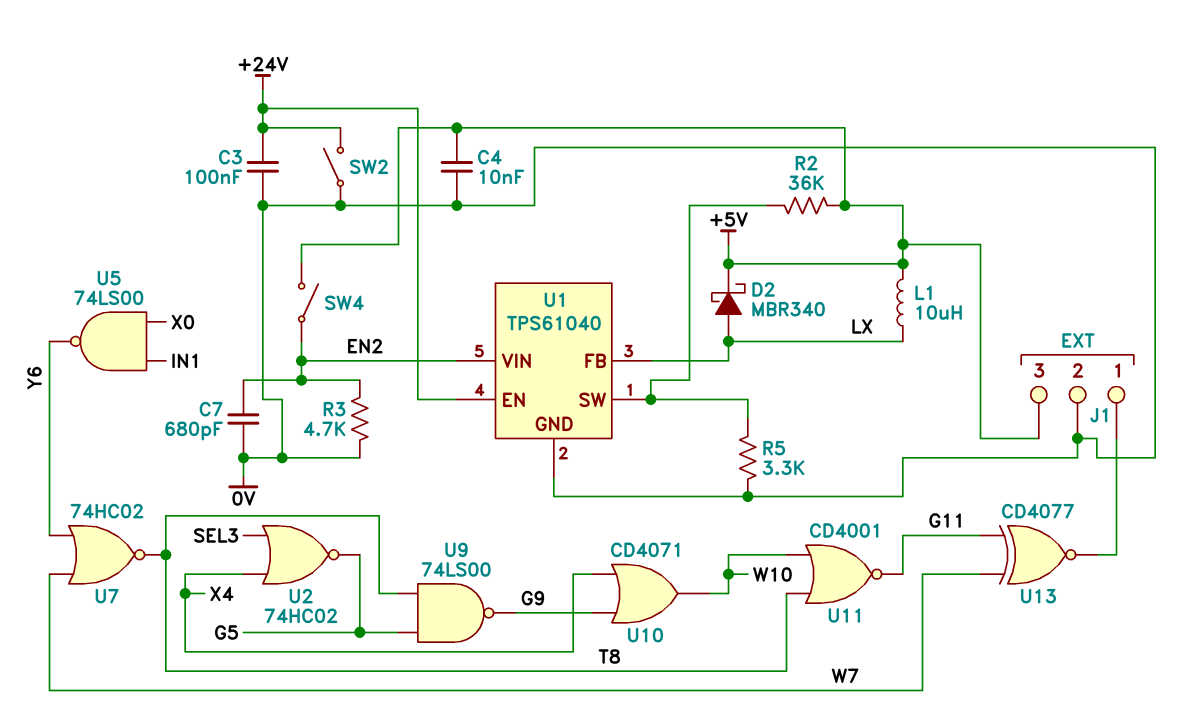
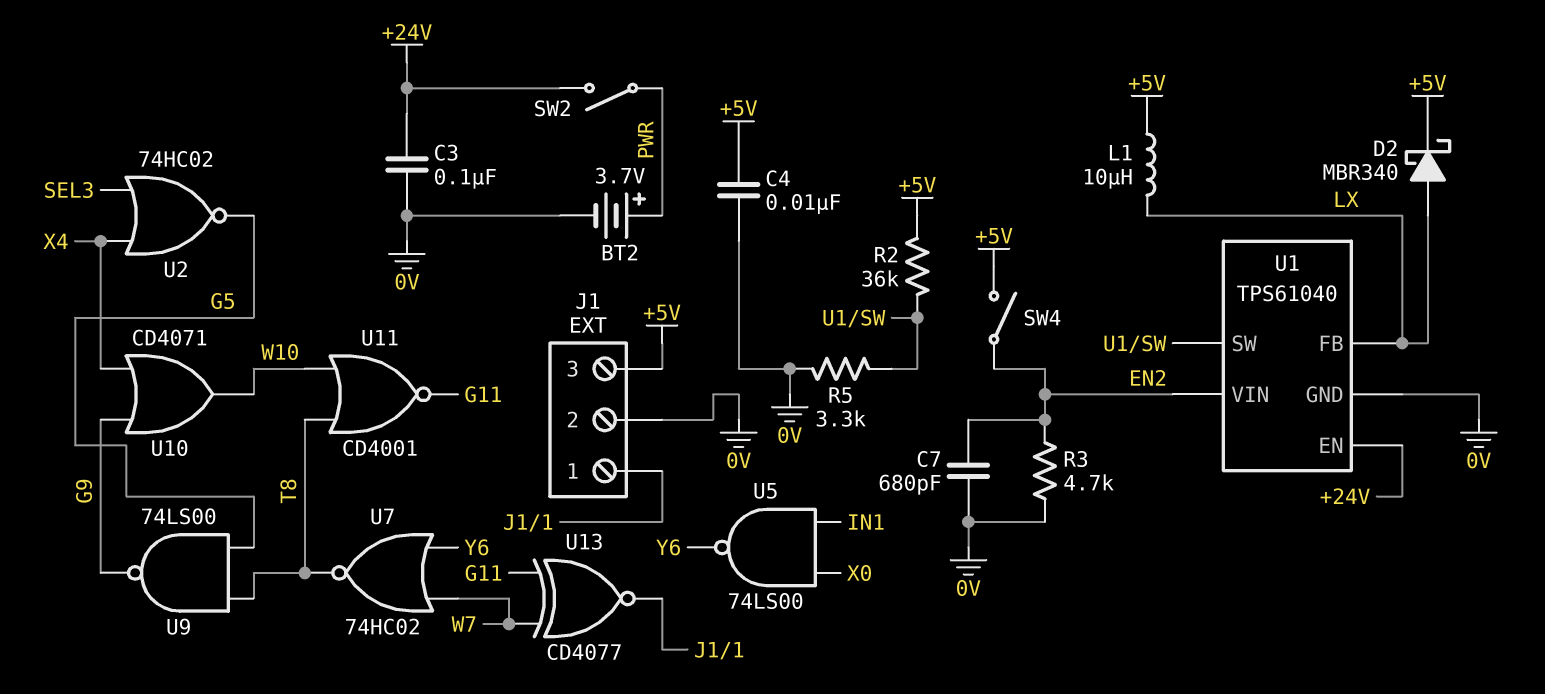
BT2: none -> 3.7V (plus PWR, minus 0V)
SW2: switch (+24V, 0V) -> switch (+24V, PWR)

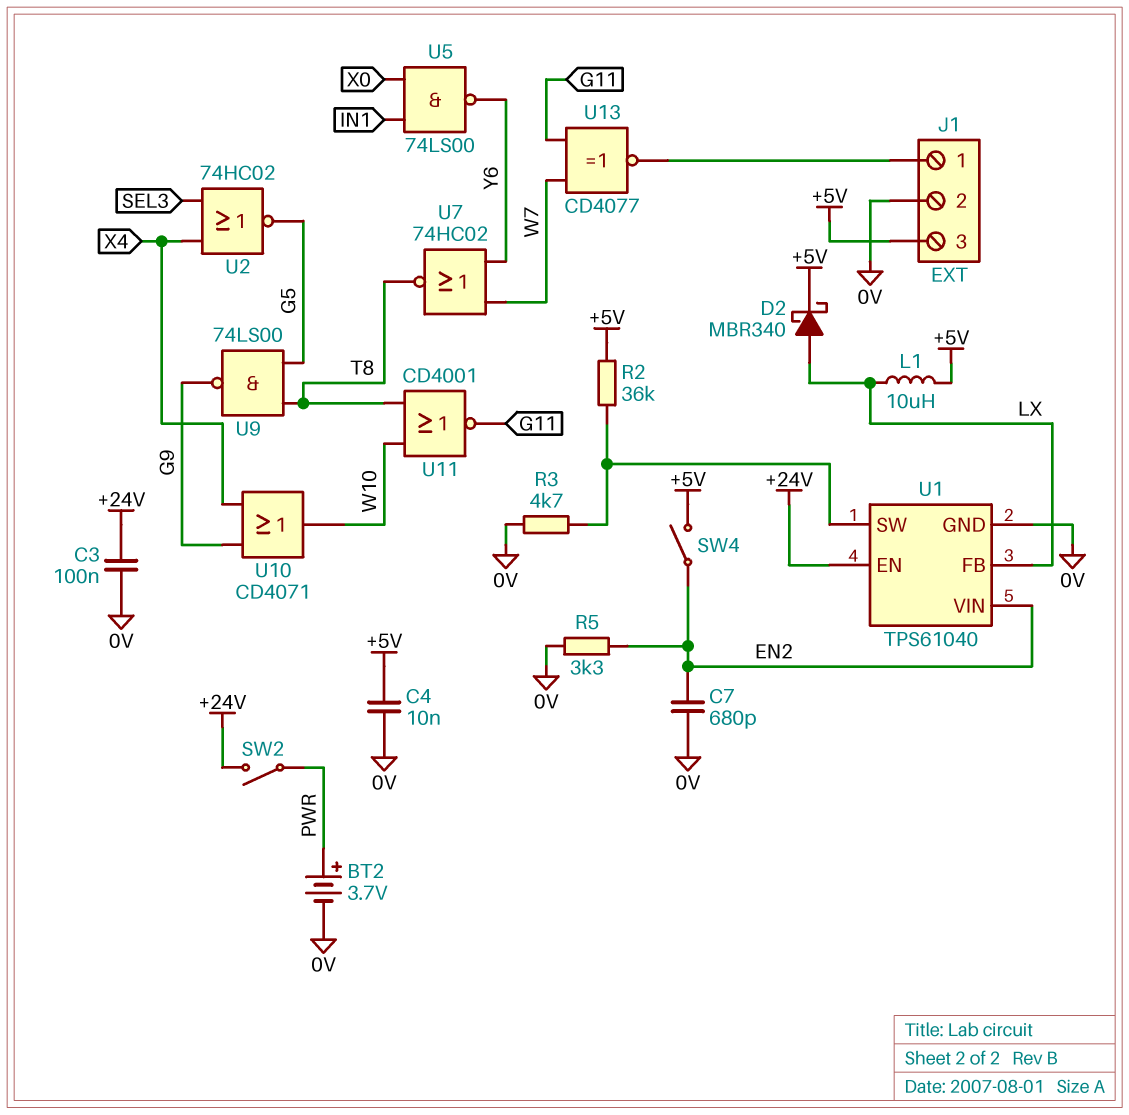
R3: 4.7k (0V, EN2) -> 4.7k (0V, U1/SW)
R5: 3.3k (0V, U1/SW) -> 3.3k (0V, EN2)

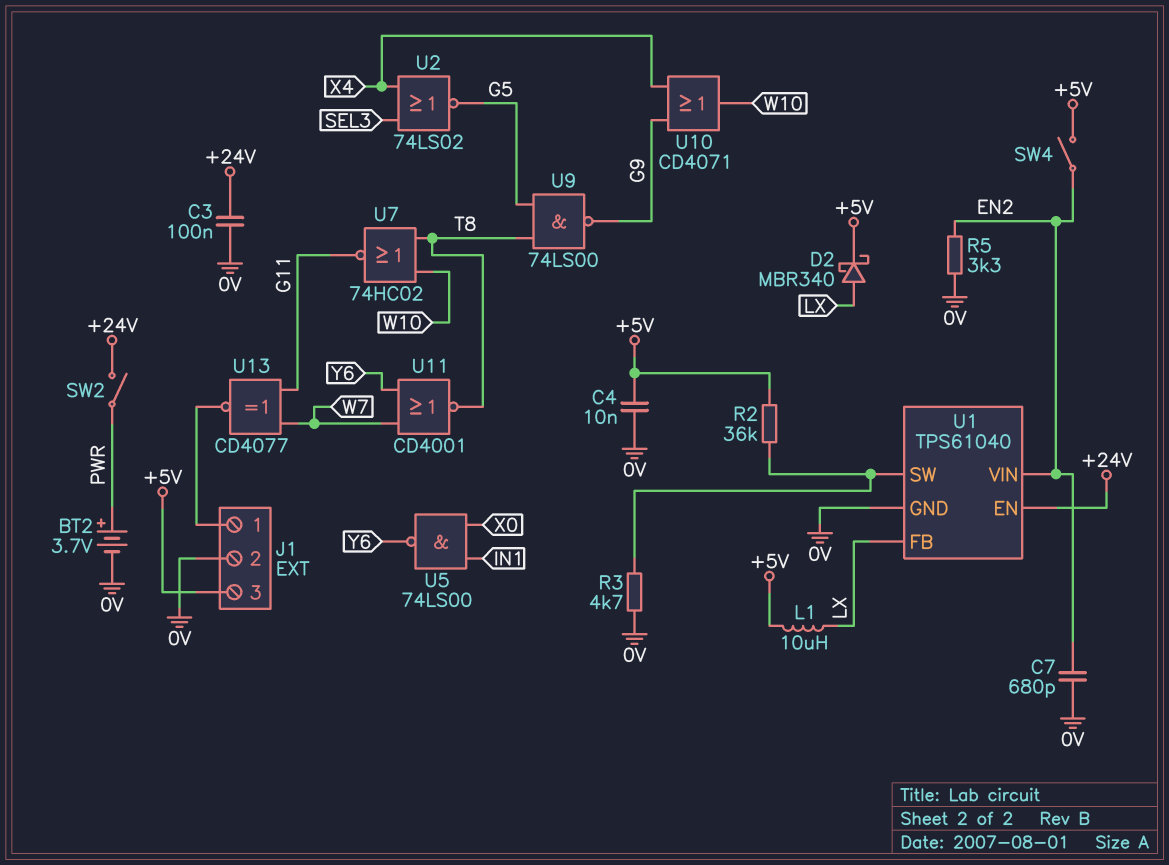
U2: NOR 74HC02 (in SEL3, in X4, out G5) -> NOR 74LS02 (in SEL3, in X4, out G5)
U7: NOR 74HC02 (in W7, in Y6, out T8) -> NOR 74HC02 (in T8, in W10, out G11)
U11: NOR CD4001 (in T8, in W10, out G11) -> NOR CD4001 (in W7, in Y6, out T8)

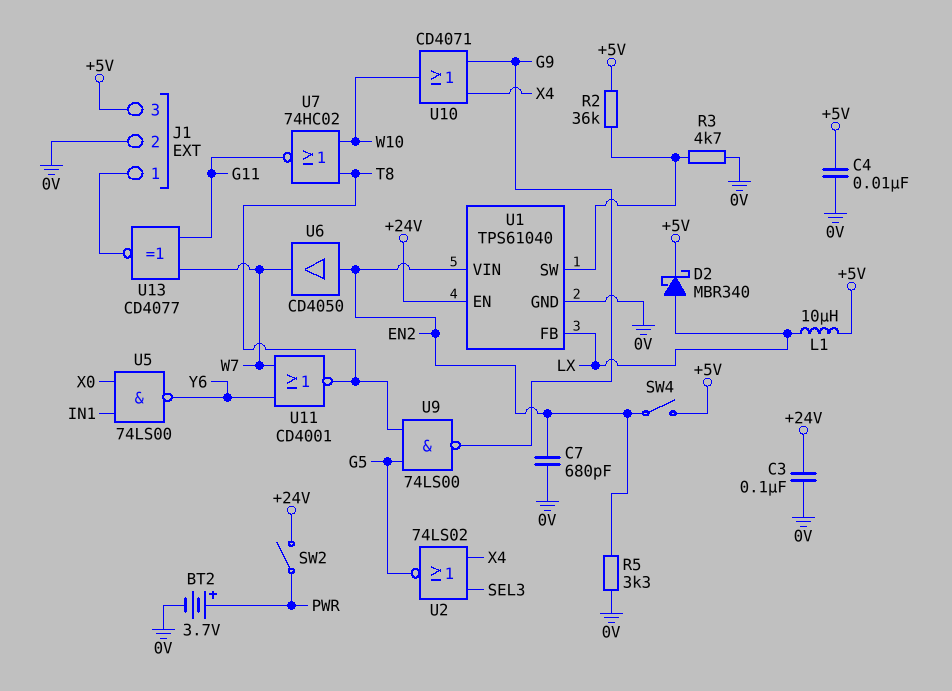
U6: none -> buffer CD4050 (in EN2, out W7)

